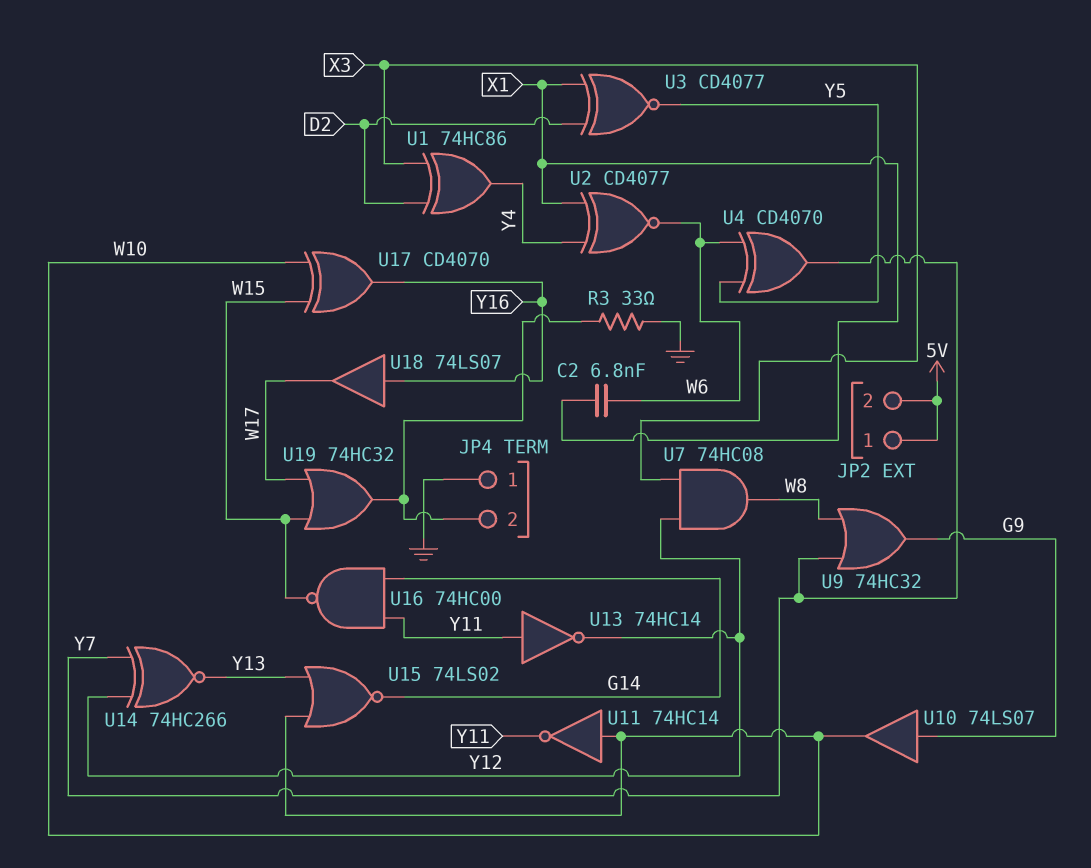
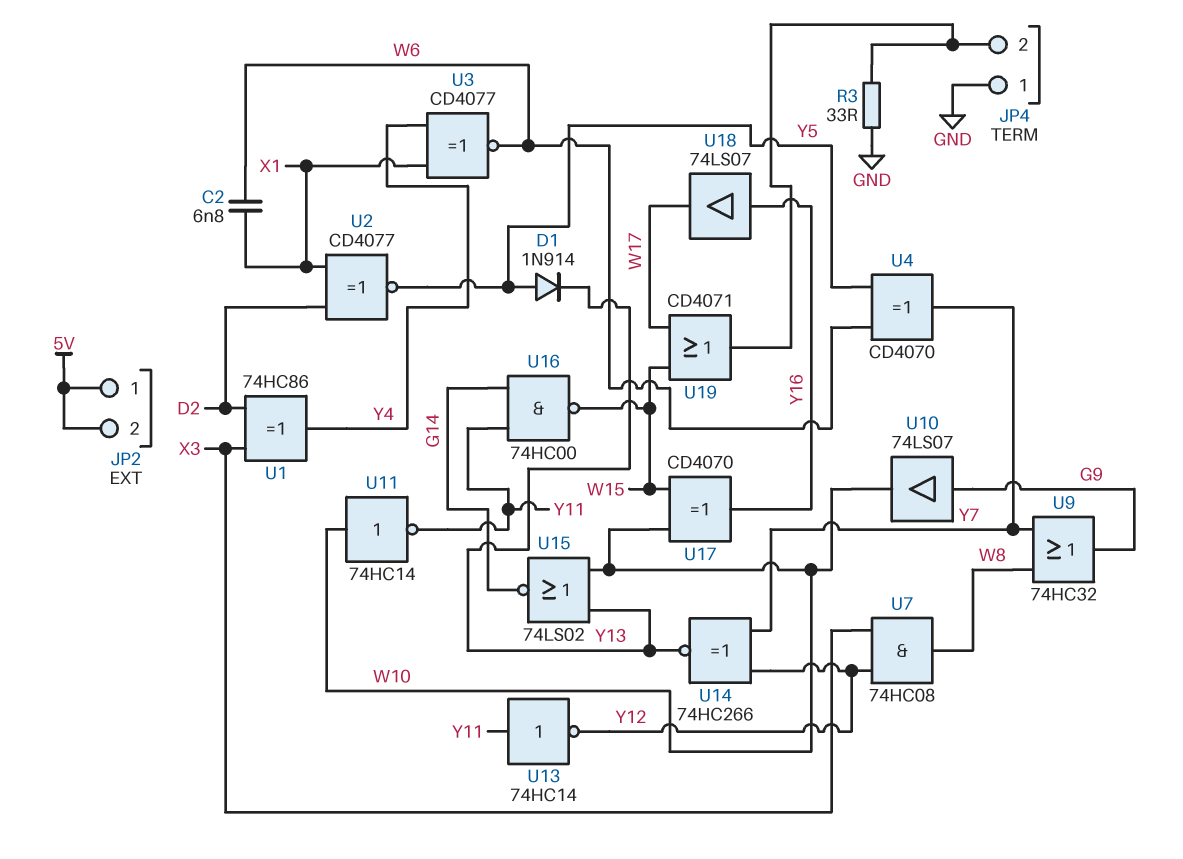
D1: none -> diode 1N914 (A Y5, K Y13)
U2: XNOR CD4077 (in X1, in Y4, out W6) -> XNOR CD4077 (in D2, in X1, out Y5)
U3: XNOR CD4077 (in D2, in X1, out Y5) -> XNOR CD4077 (in X1, in Y4, out W6)
U19: OR 74HC32 (in W15, in W17, out JP4/2) -> OR CD4071 (in W15, in W17, out JP4/2)

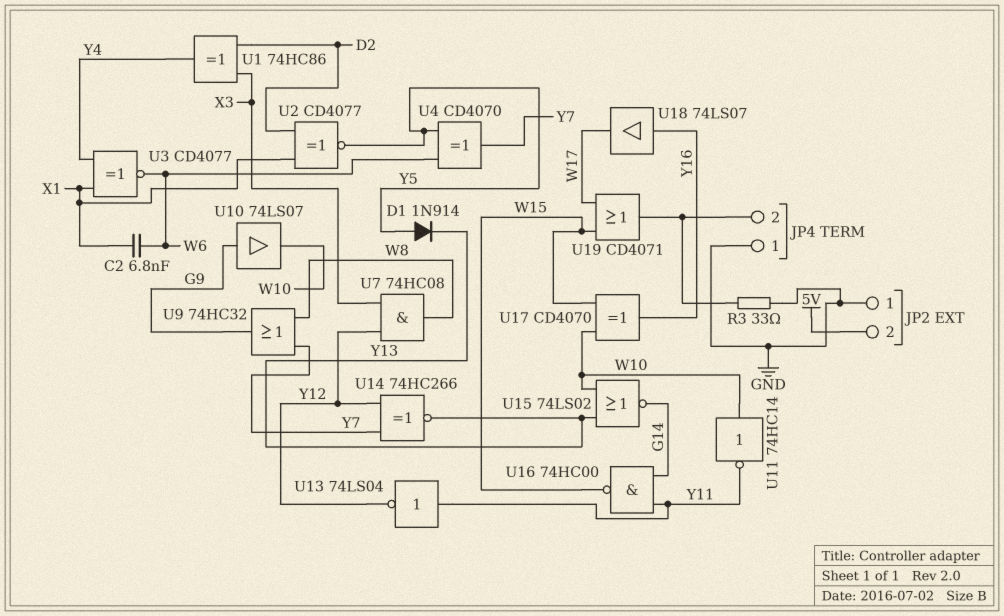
JP2 pin 1: 5V -> GND
U13: NOT 74HC14 (in Y11, out Y12) -> NOT 74LS04 (in Y11, out Y12)

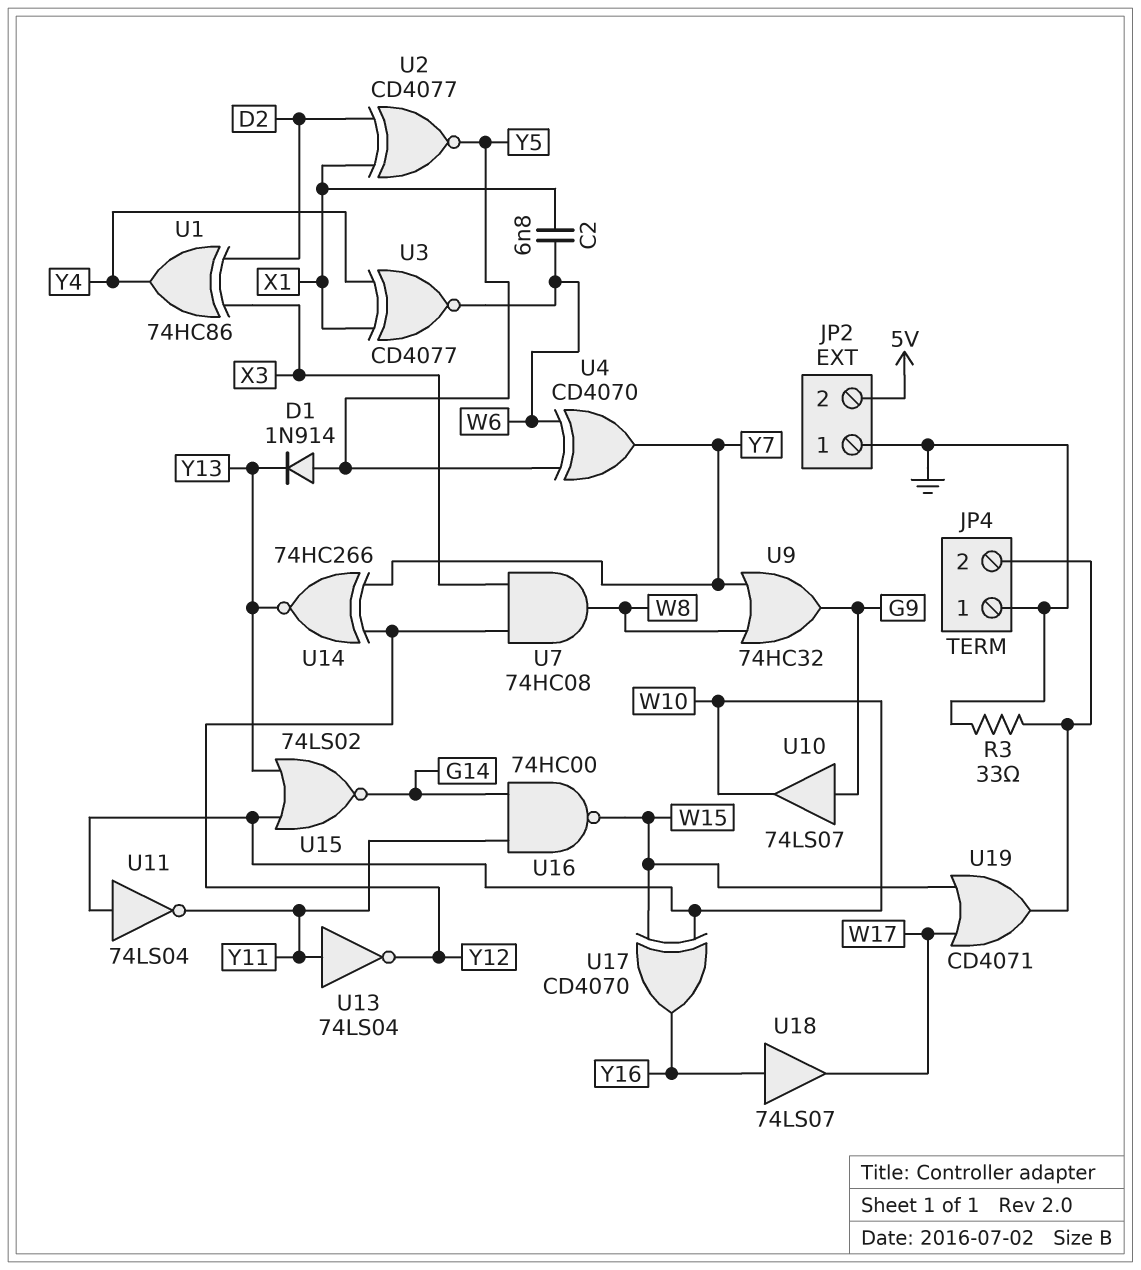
U11: NOT 74HC14 (in W10, out Y11) -> NOT 74LS04 (in W10, out Y11)

